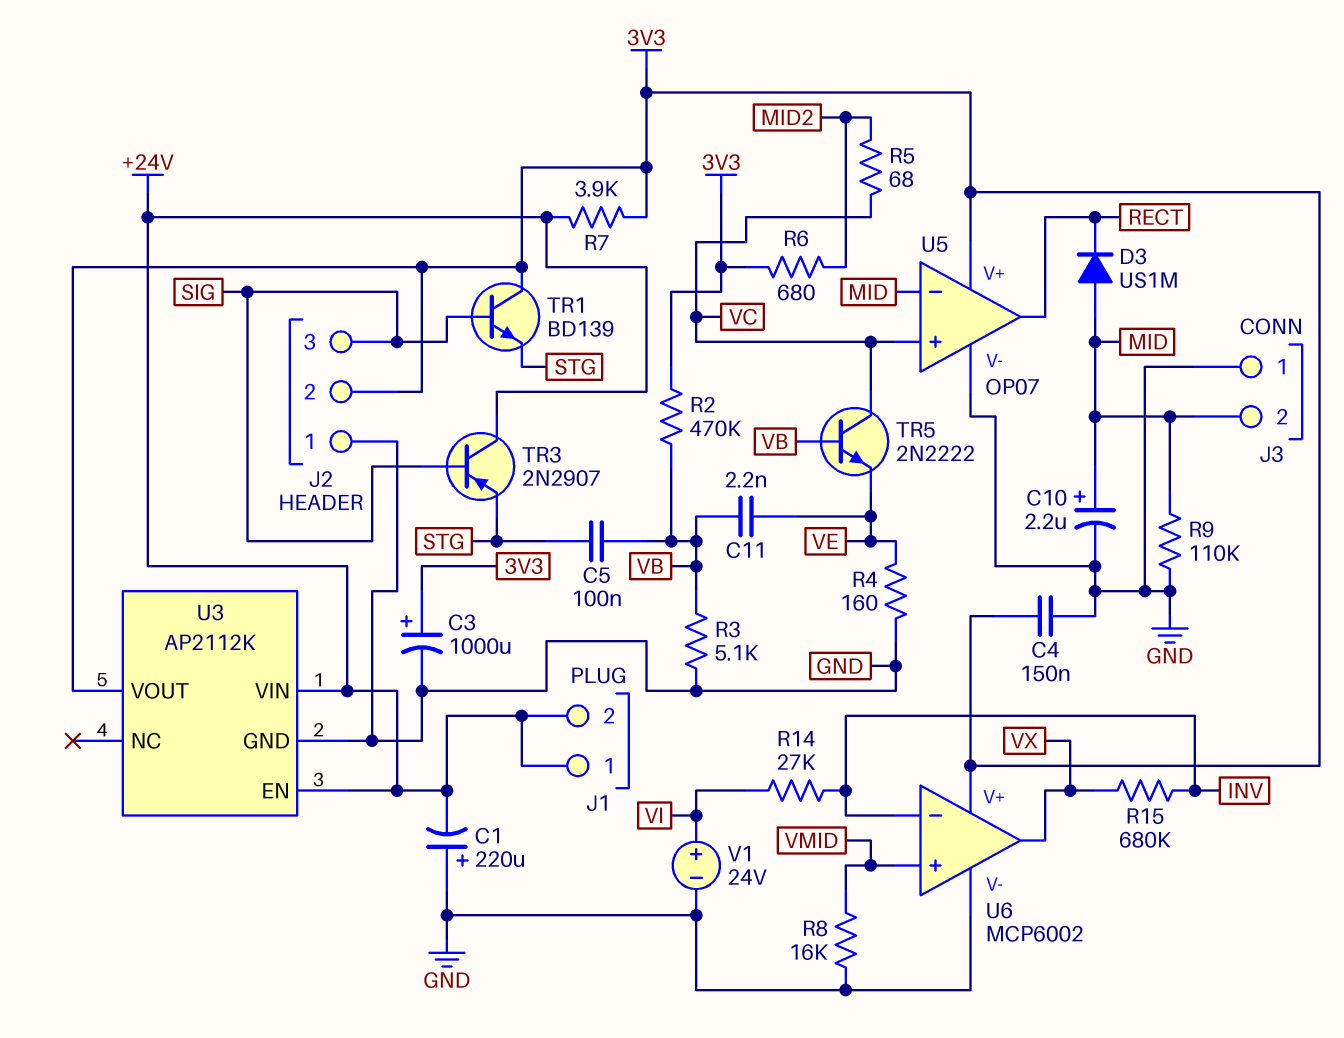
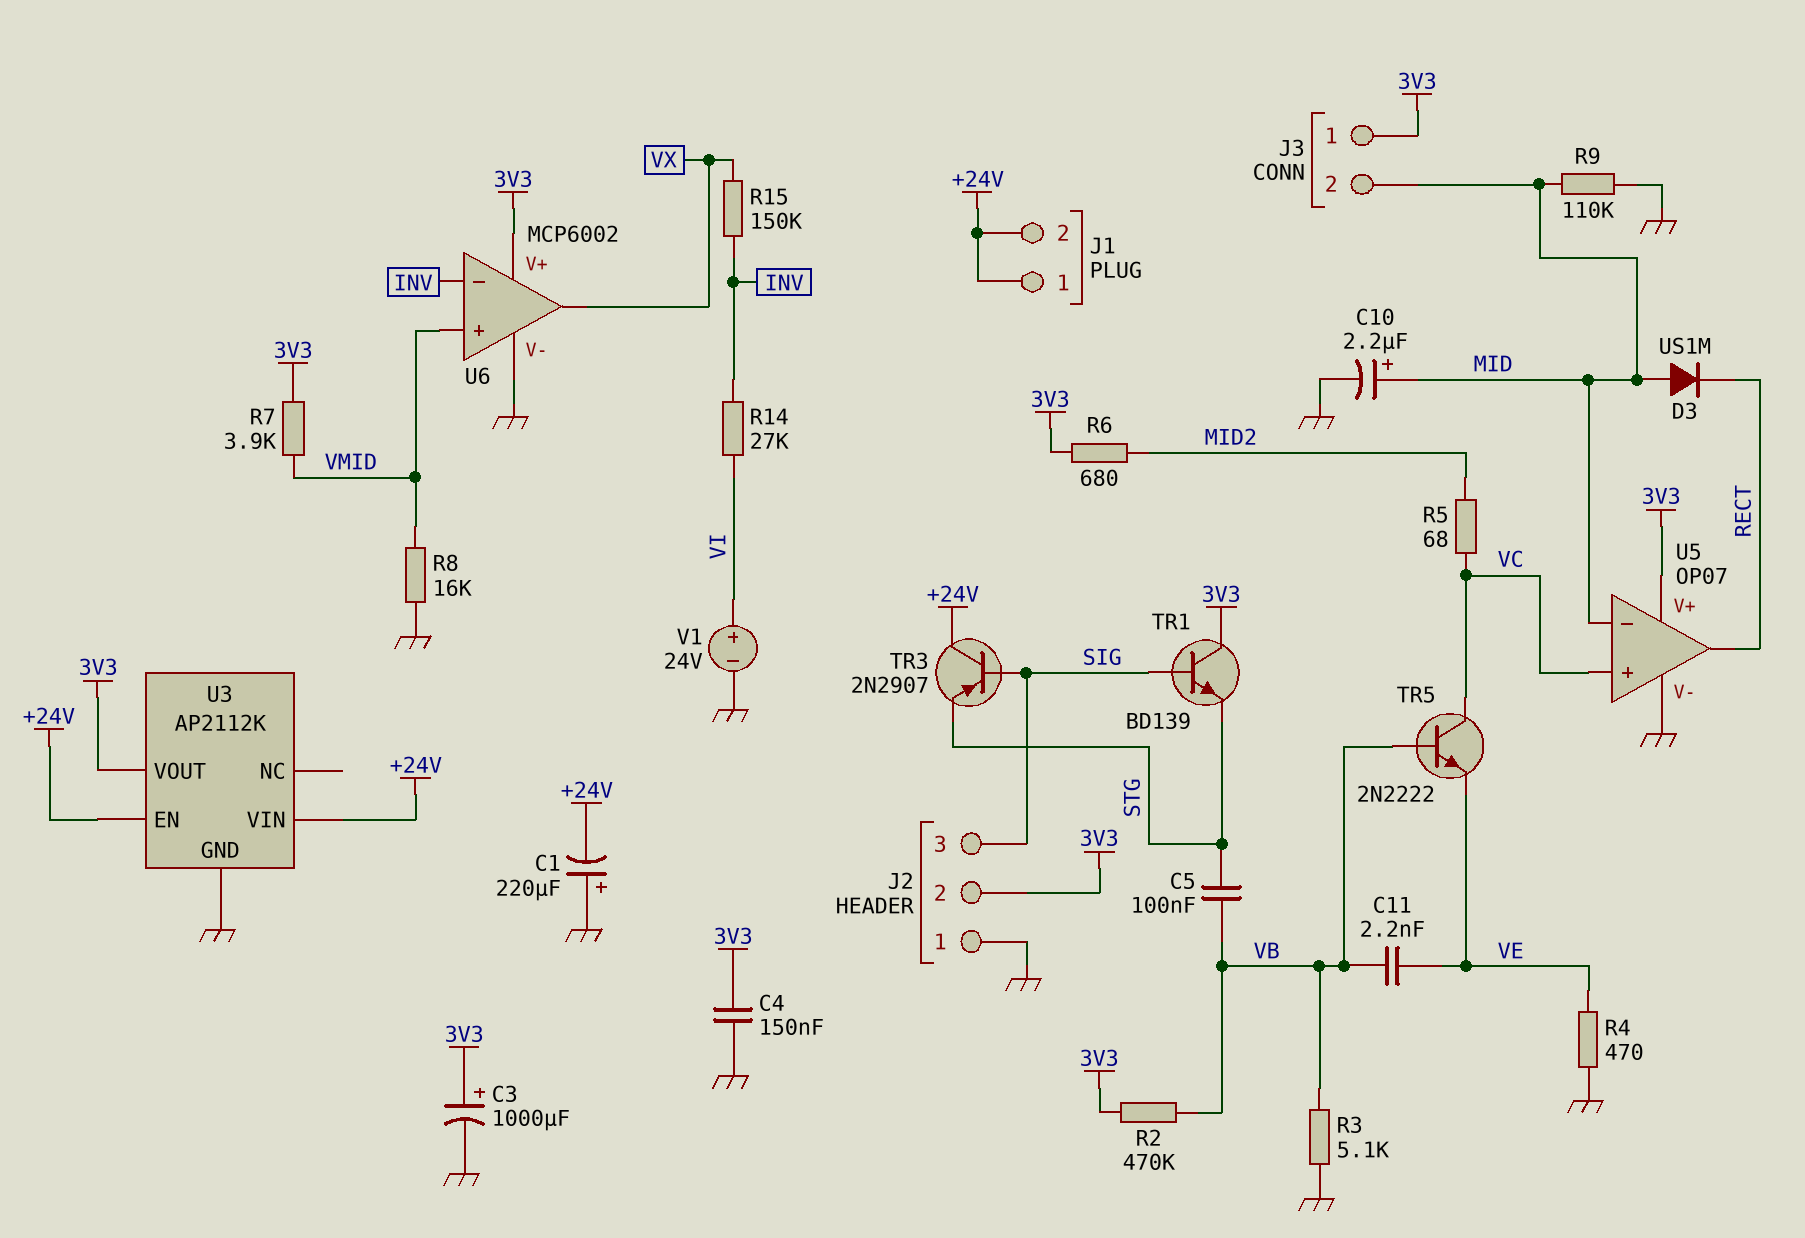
J3 pin 1: GND -> 3V3
R4: 160 (GND, VE) -> 470 (GND, VE)
R7: 3.9k (+24V, 3V3) -> 3.9k (3V3, VMID)
R15: 680k (INV, VX) -> 150k (INV, VX)

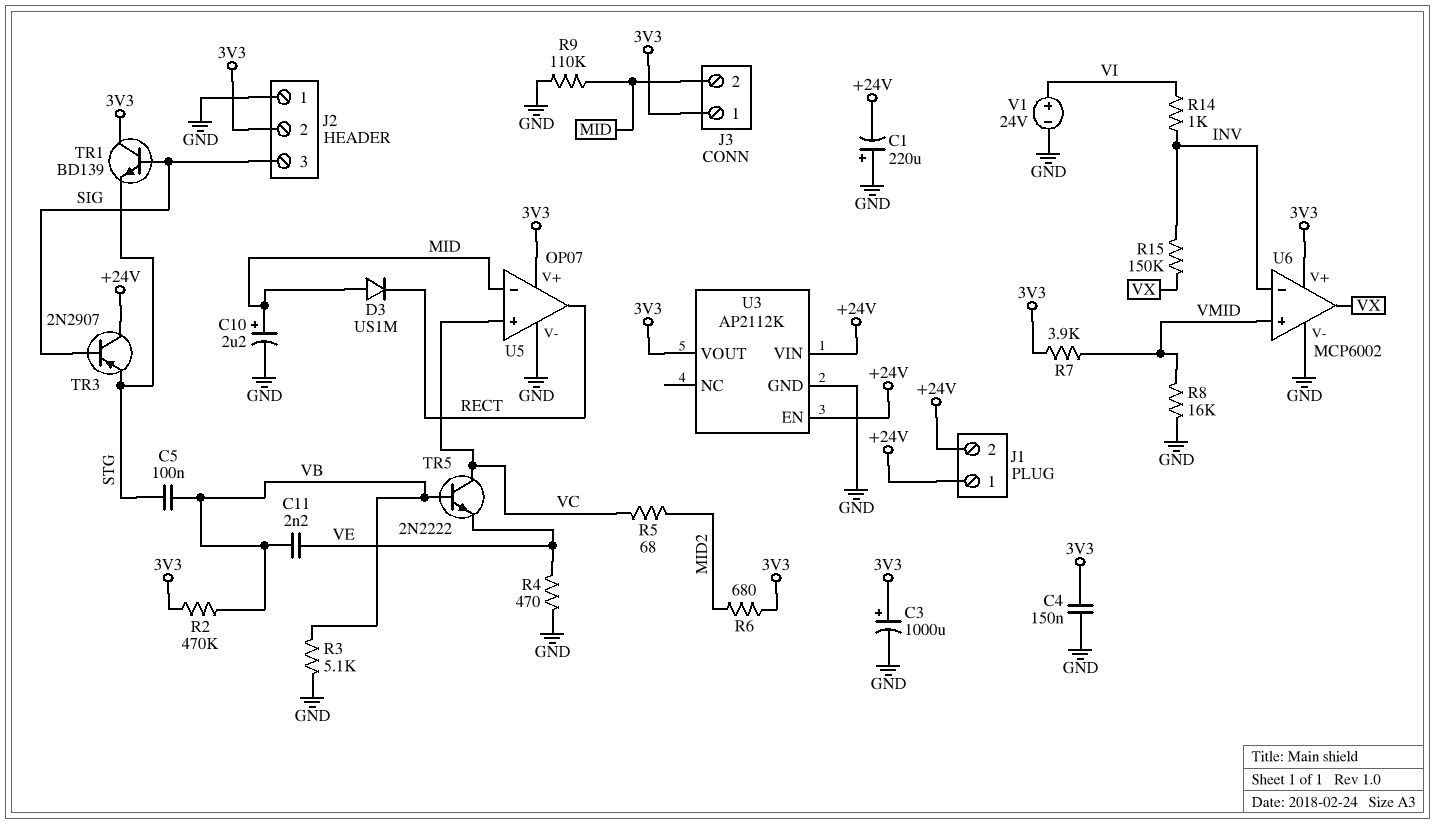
R14: 27k (INV, VI) -> 1k (INV, VI)

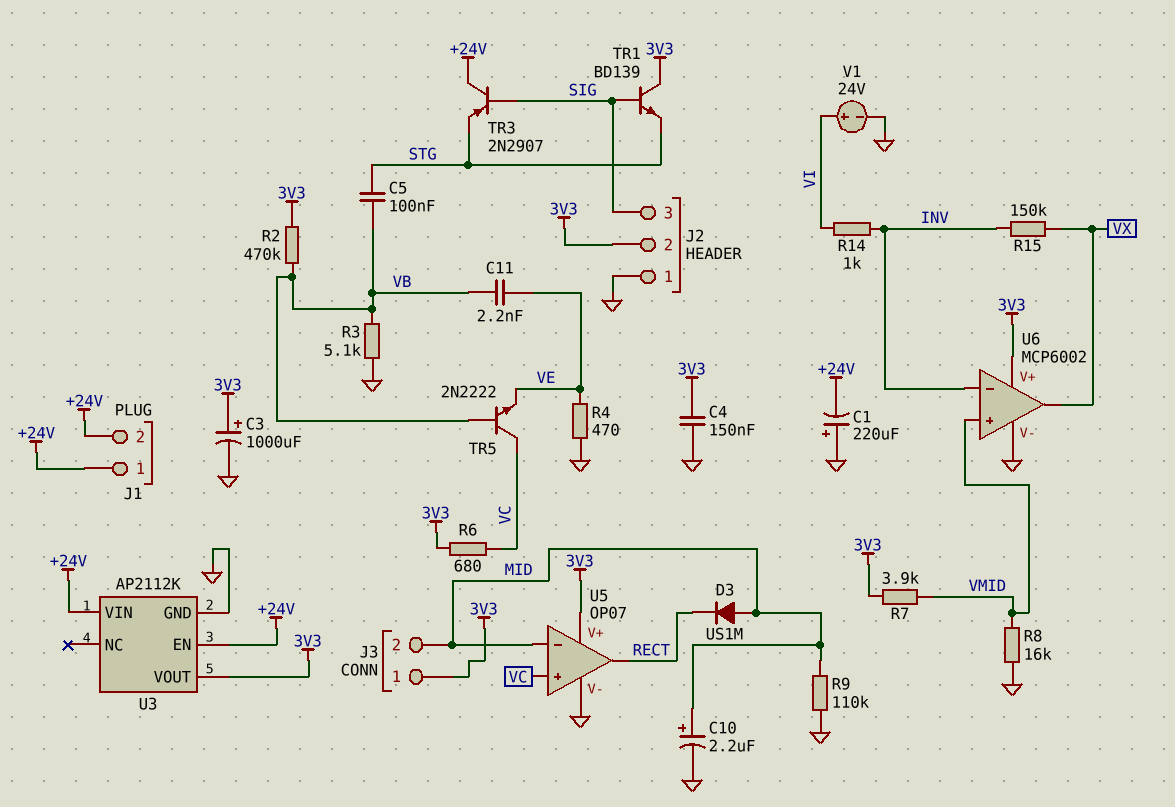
R5: 68 (MID2, VC) -> none
R6: 680 (3V3, MID2) -> 680 (3V3, VC)

